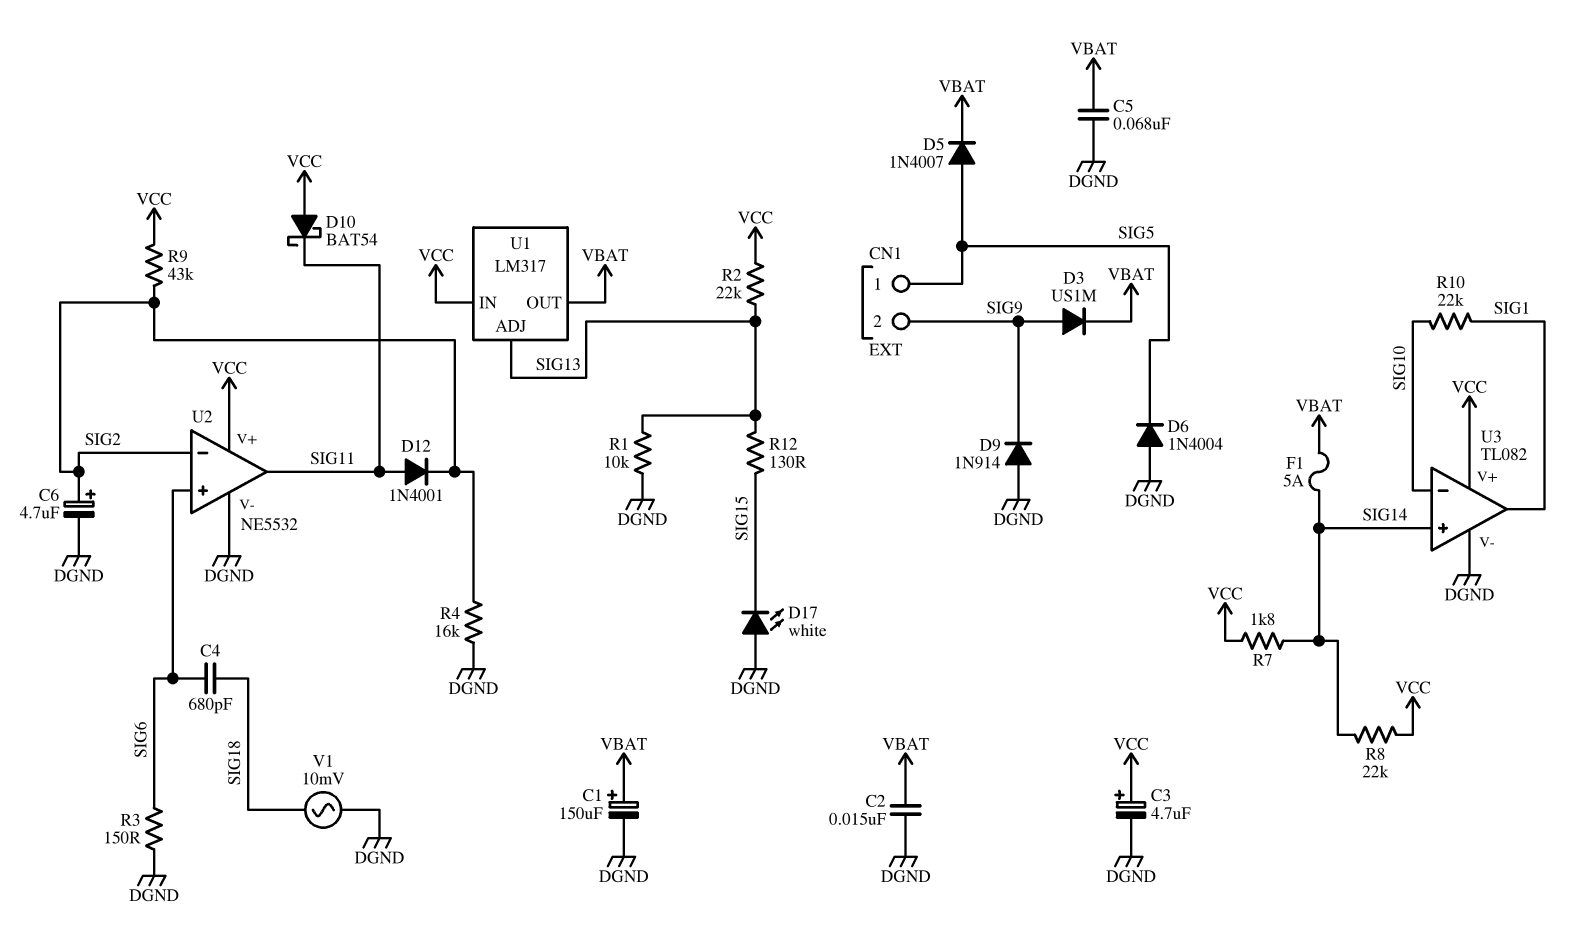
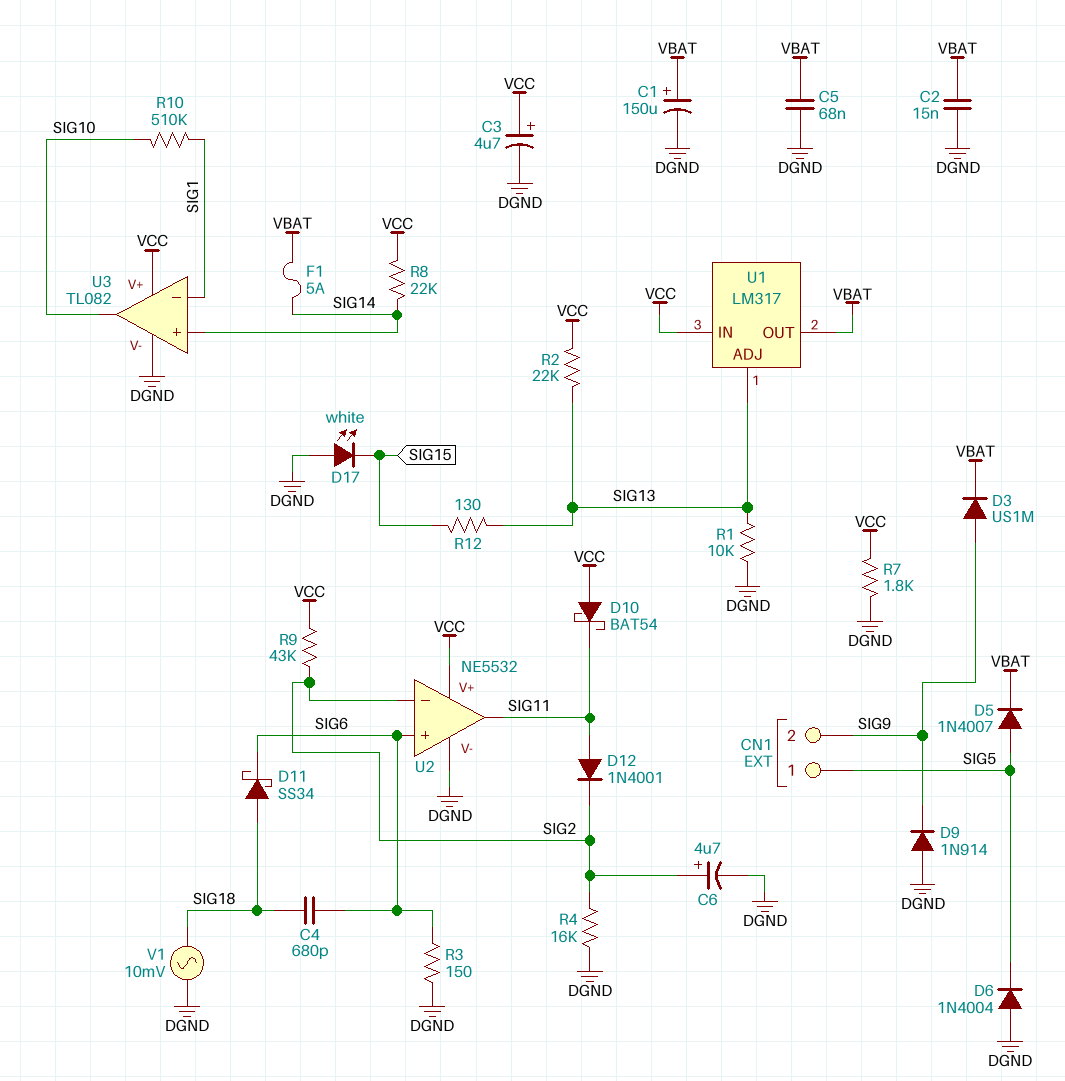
D11: none -> schottky SS34 (A SIG18, K SIG6)
R7: 1.8k (SIG14, VCC) -> 1.8k (DGND, VCC)
R10: 22k (SIG1, SIG10) -> 510k (SIG1, SIG10)
U3 pin in-: SIG10 -> SIG1
U3 pin out: SIG1 -> SIG10

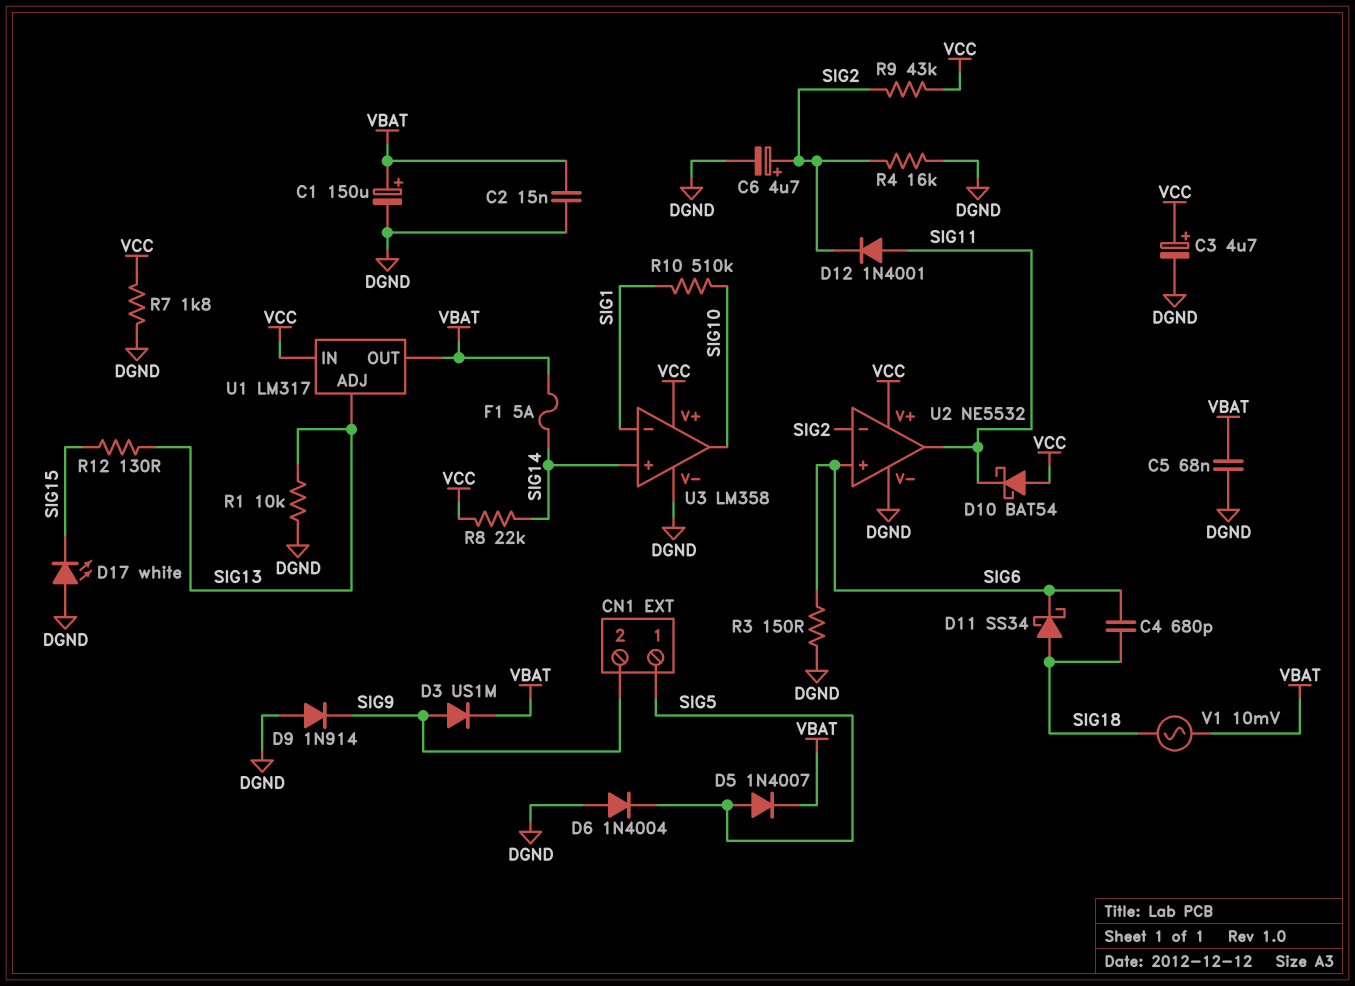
R2: 22k (SIG13, VCC) -> none
U3: TL082 -> LM358
V1: AC 10mV (DGND, SIG18) -> AC 10mV (SIG18, VBAT)

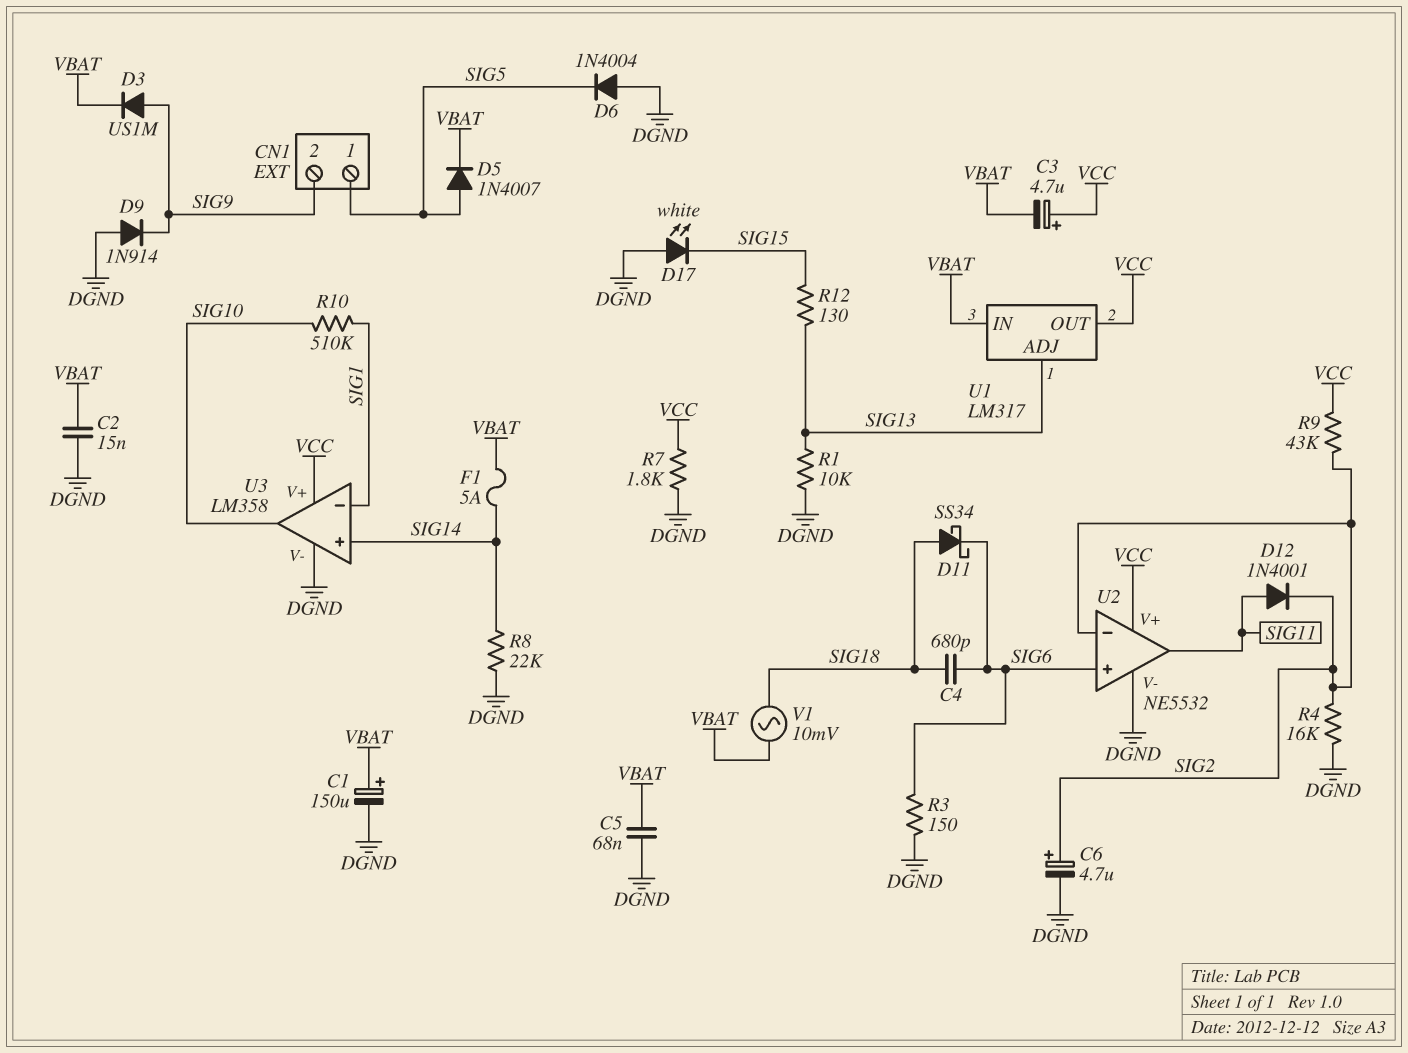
C3: 4.7uF (plus VCC, minus DGND) -> 4.7uF (plus VCC, minus VBAT)
D10: schottky BAT54 (A VCC, K SIG11) -> none
R8: 22k (SIG14, VCC) -> 22k (DGND, SIG14)
U1 pin IN: VCC -> VBAT
U1 pin OUT: VBAT -> VCC

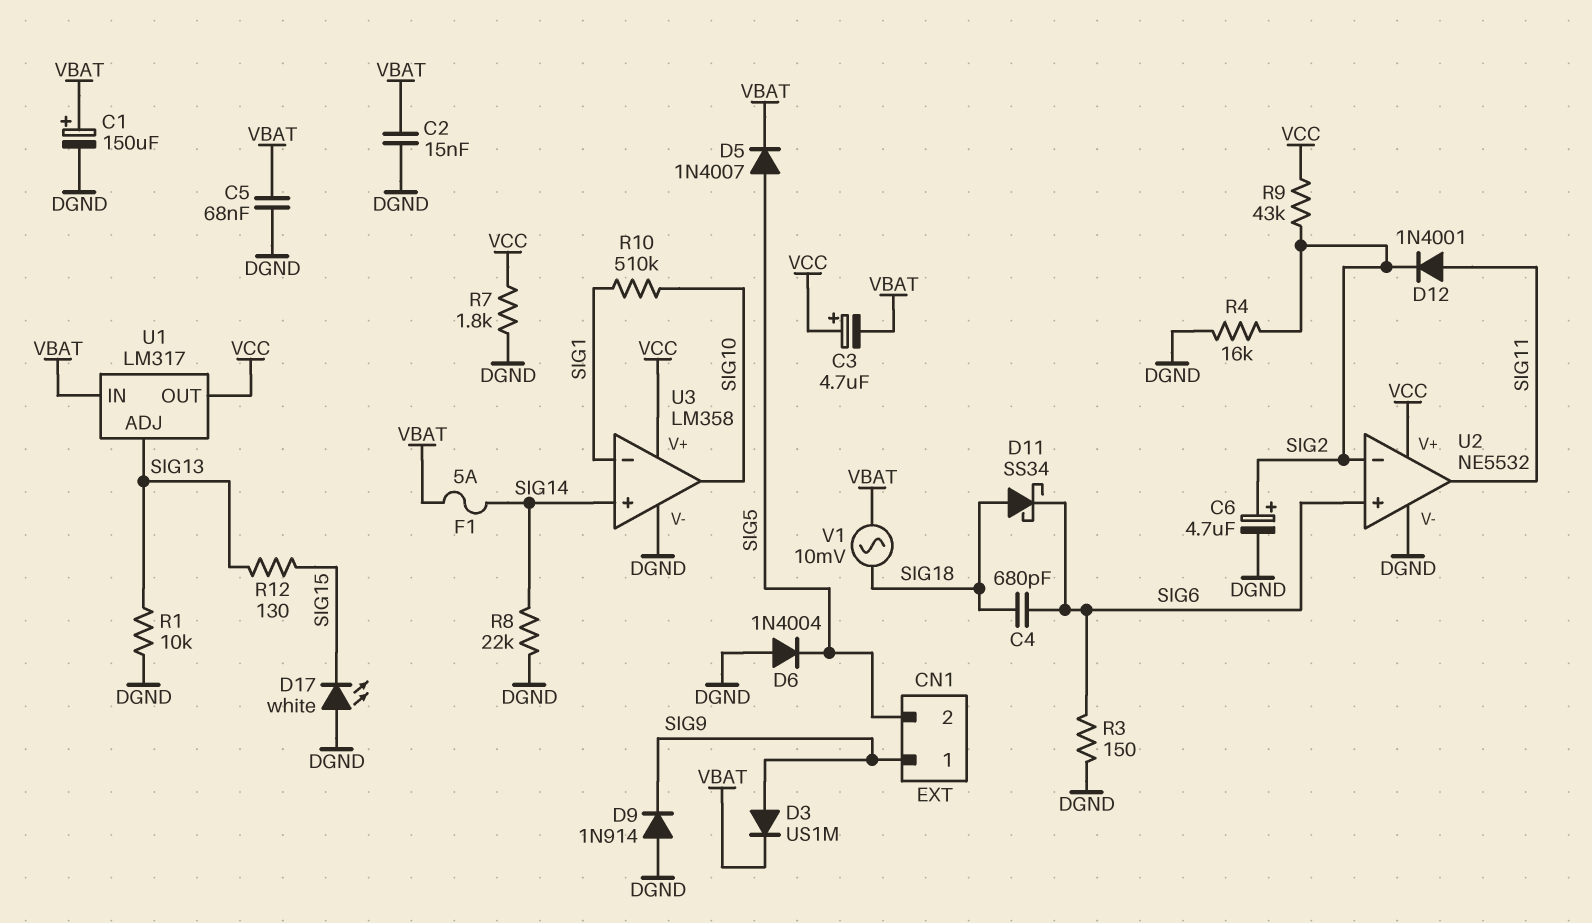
CN1 pin 1: SIG5 -> SIG9
CN1 pin 2: SIG9 -> SIG5

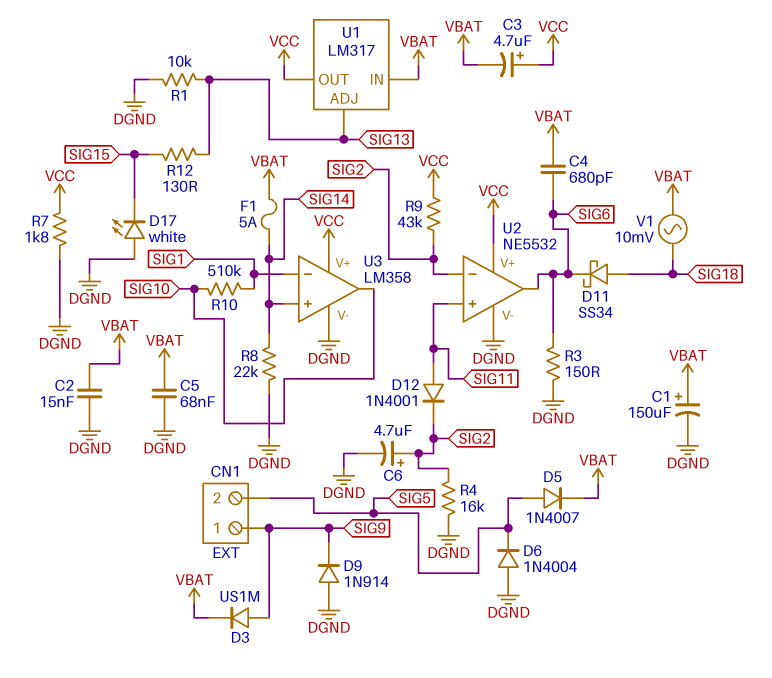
C4: 680pF (SIG6, SIG18) -> 680pF (SIG6, VBAT)
U2 pin in+: SIG6 -> SIG11
U2 pin out: SIG11 -> SIG6

